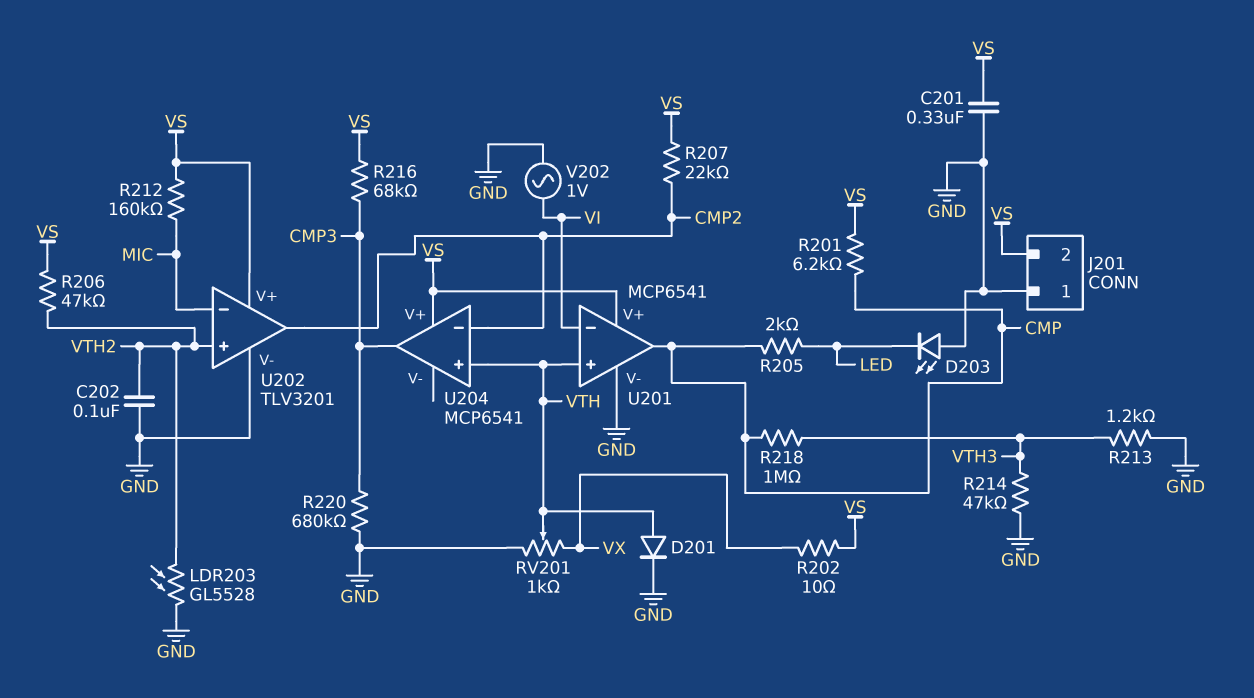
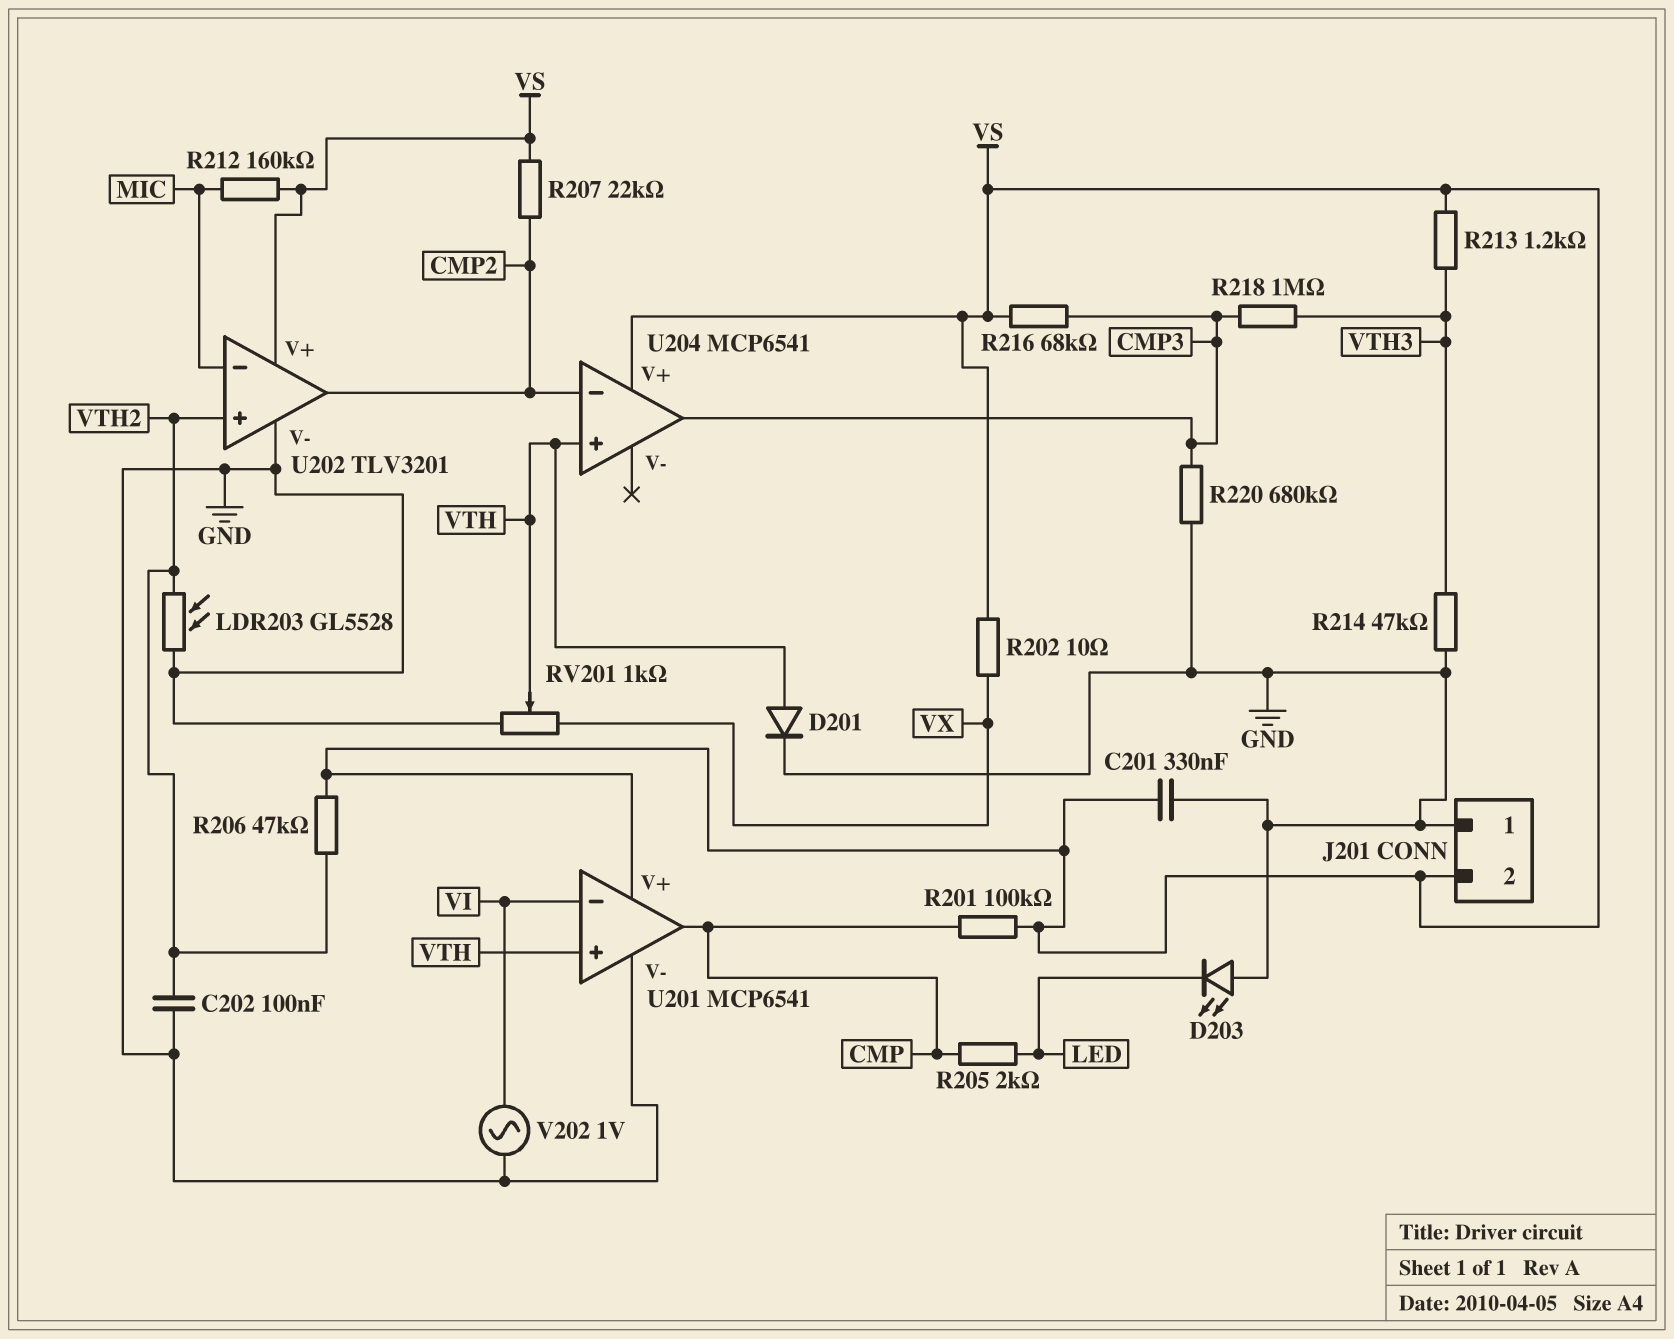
R201: 6.2k (CMP, VS) -> 100k (CMP, VS)
R213: 1.2k (GND, VTH3) -> 1.2k (VS, VTH3)
R218: 1M (CMP, VTH3) -> 1M (CMP3, VTH3)

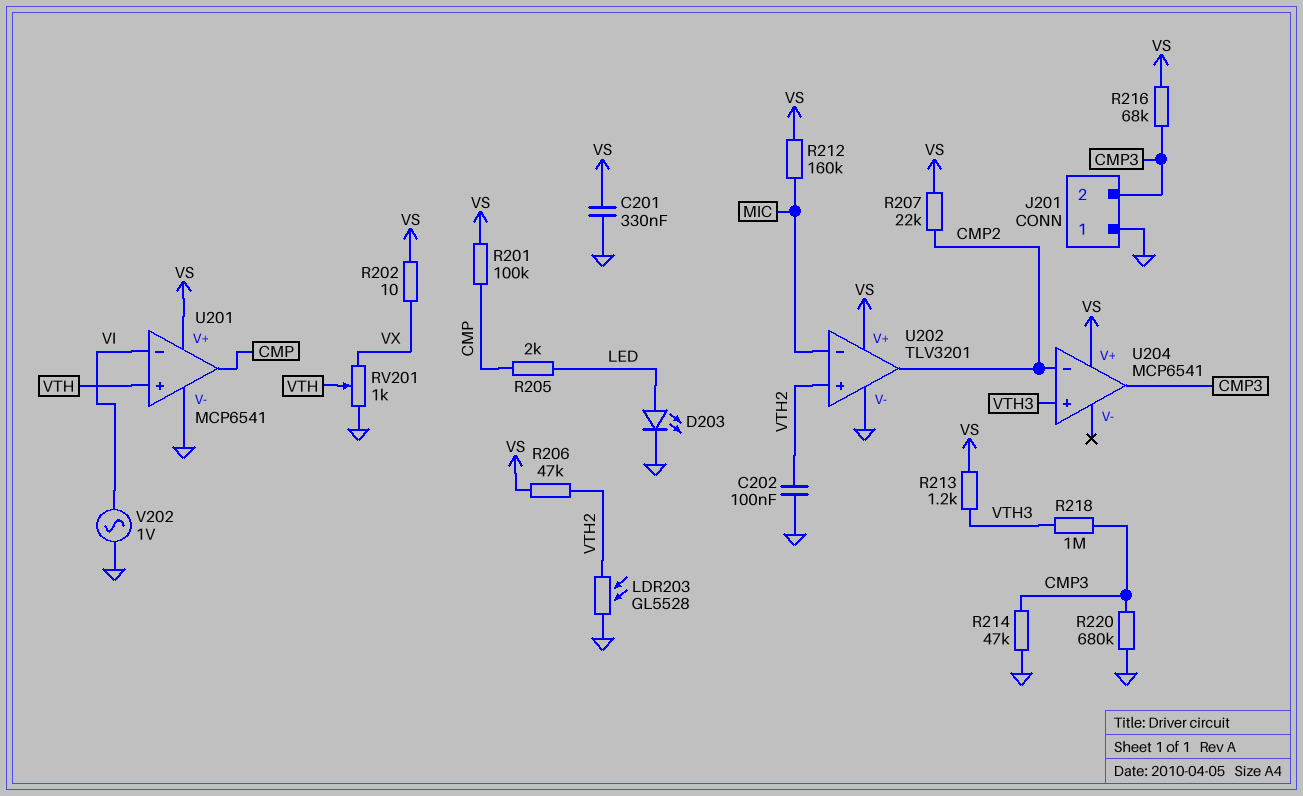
D201: diode (A VTH, K GND) -> none
D203: LED (A GND, K LED) -> LED (A LED, K GND)
J201 pin 2: VS -> CMP3
R214: 47k (GND, VTH3) -> 47k (CMP3, GND)
U204 pin in+: VTH -> VTH3

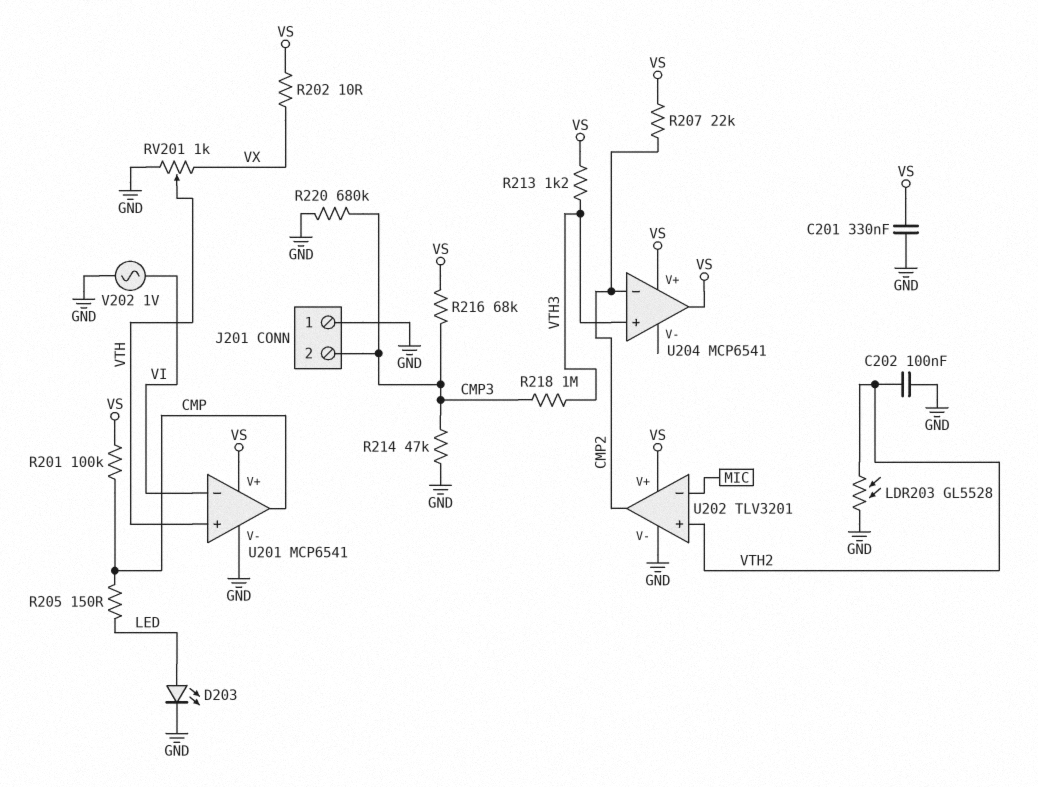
R205: 2k (CMP, LED) -> 150 (CMP, LED)
R206: 47k (VS, VTH2) -> none
R212: 160k (MIC, VS) -> none
U204 pin out: CMP3 -> VS

